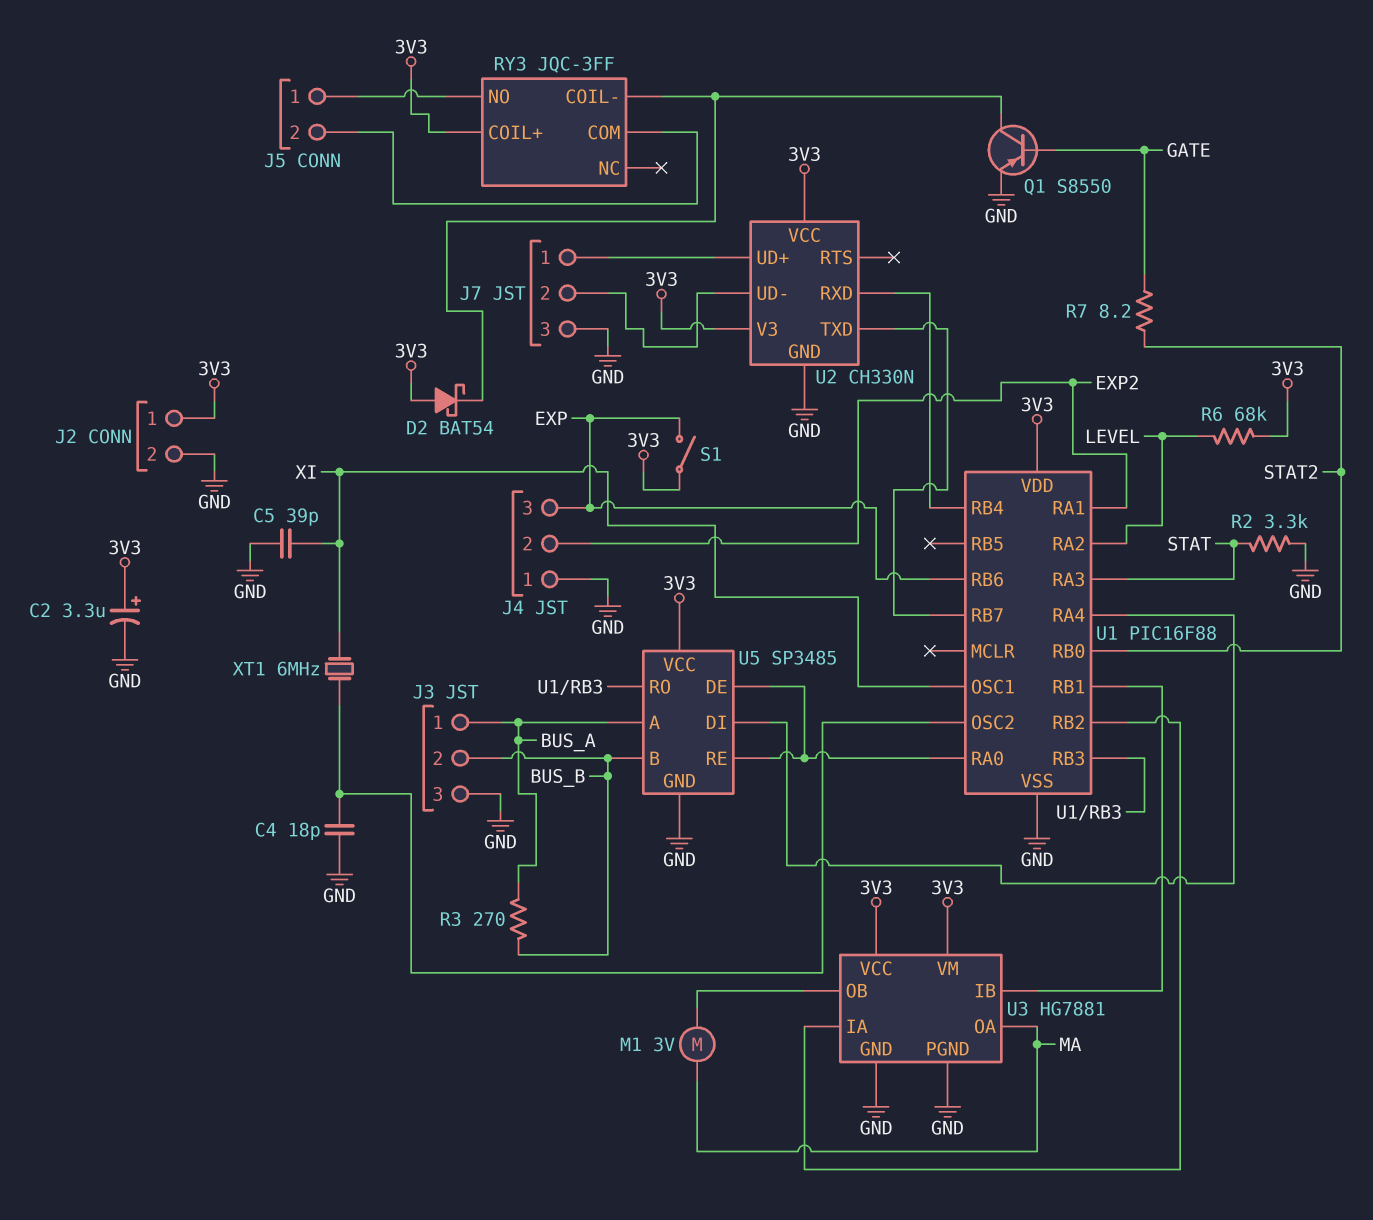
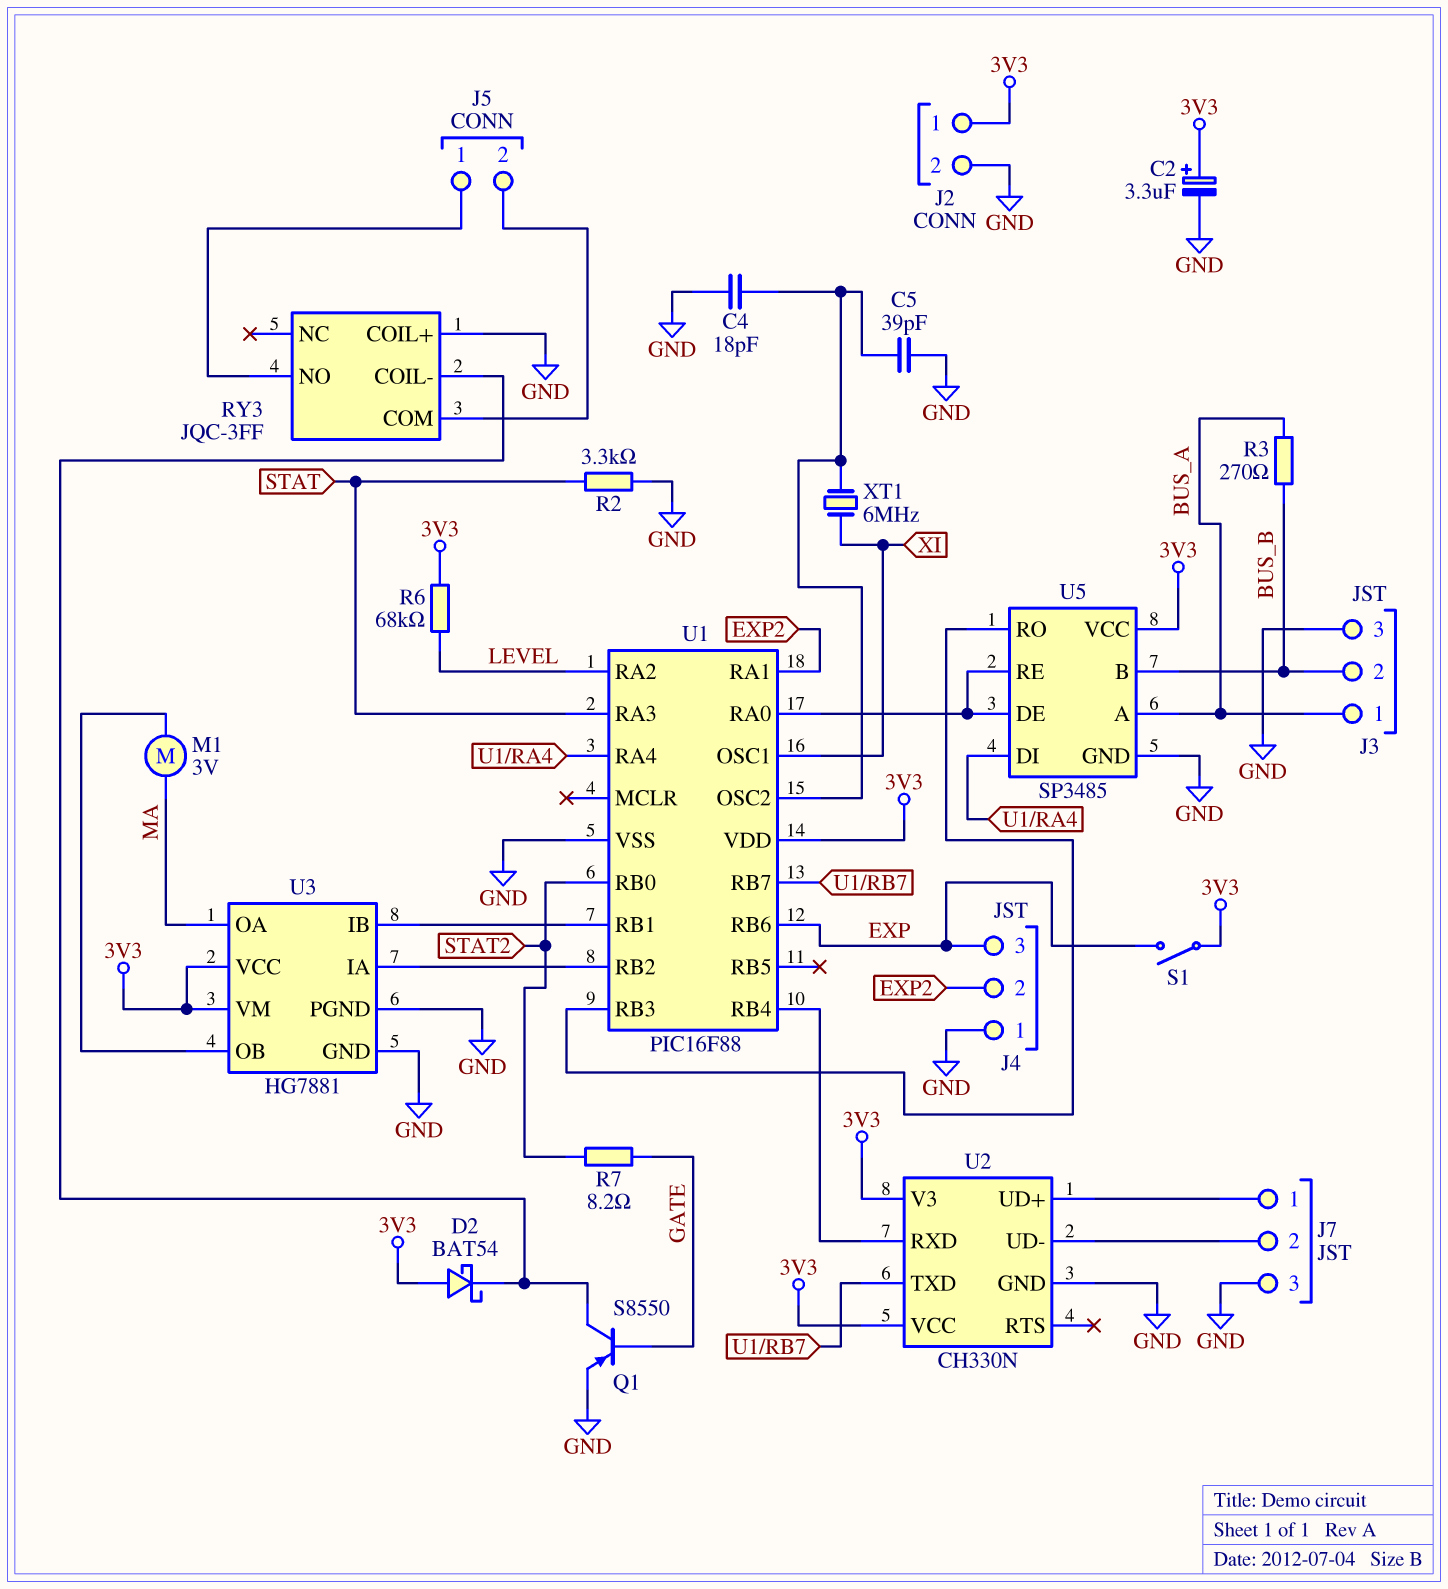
C5: 39pF (GND, XI) -> 39pF (GND, U1/OSC2)
RY3 pin COIL+: 3V3 -> GND

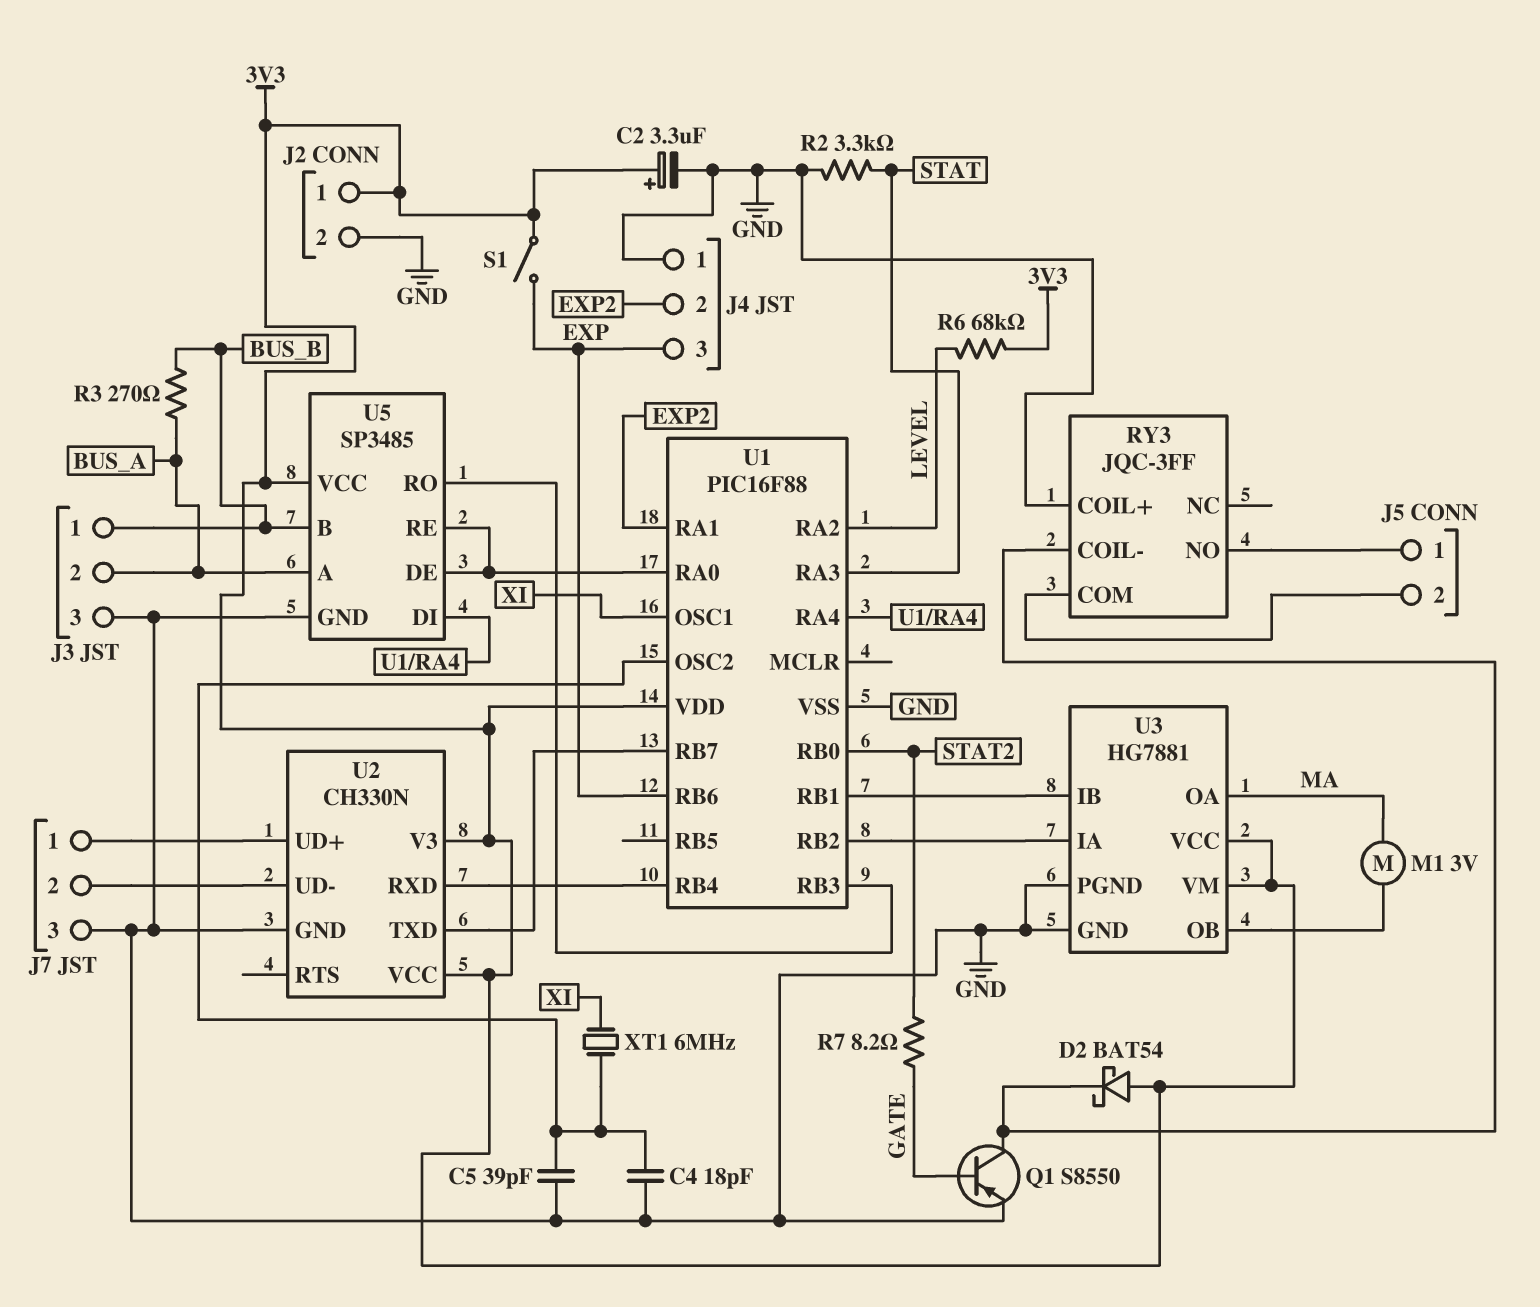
J3 pin 1: BUS_A -> BUS_B
J3 pin 2: BUS_B -> BUS_A

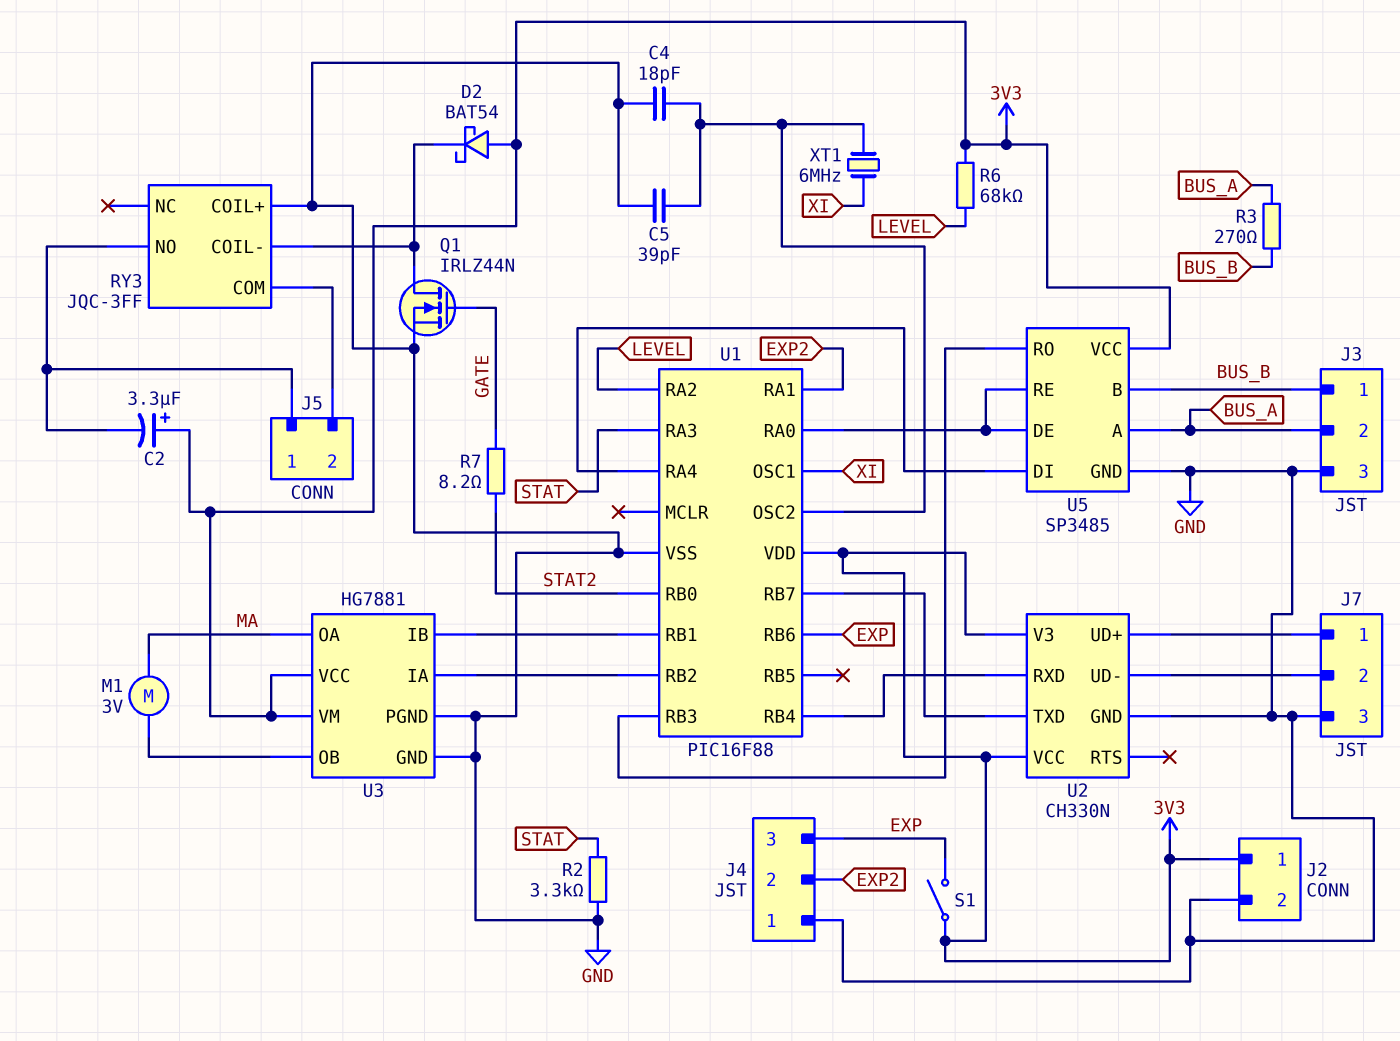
C2: 3.3uF (plus 3V3, minus GND) -> 3.3uF (plus 3V3, minus J5/1)
Q1: PNP S8550 (B GATE, C RY3/COIL-, E GND) -> NMOS IRLZ44N (G GATE, D RY3/COIL-, S GND)

